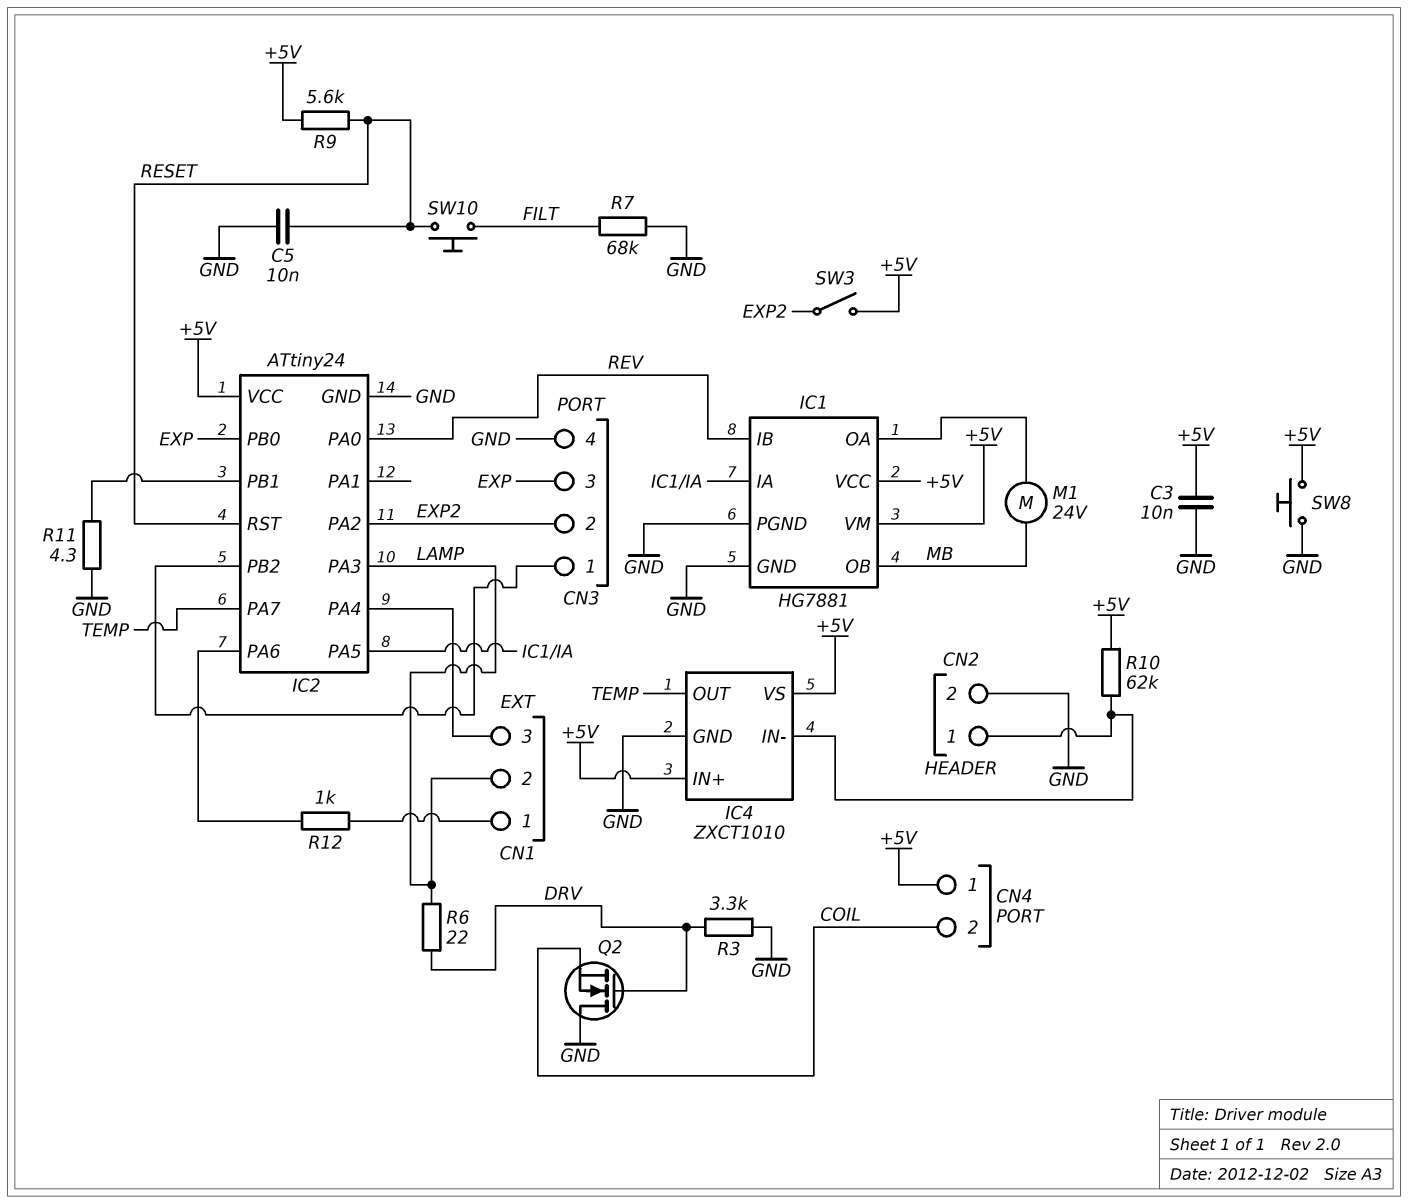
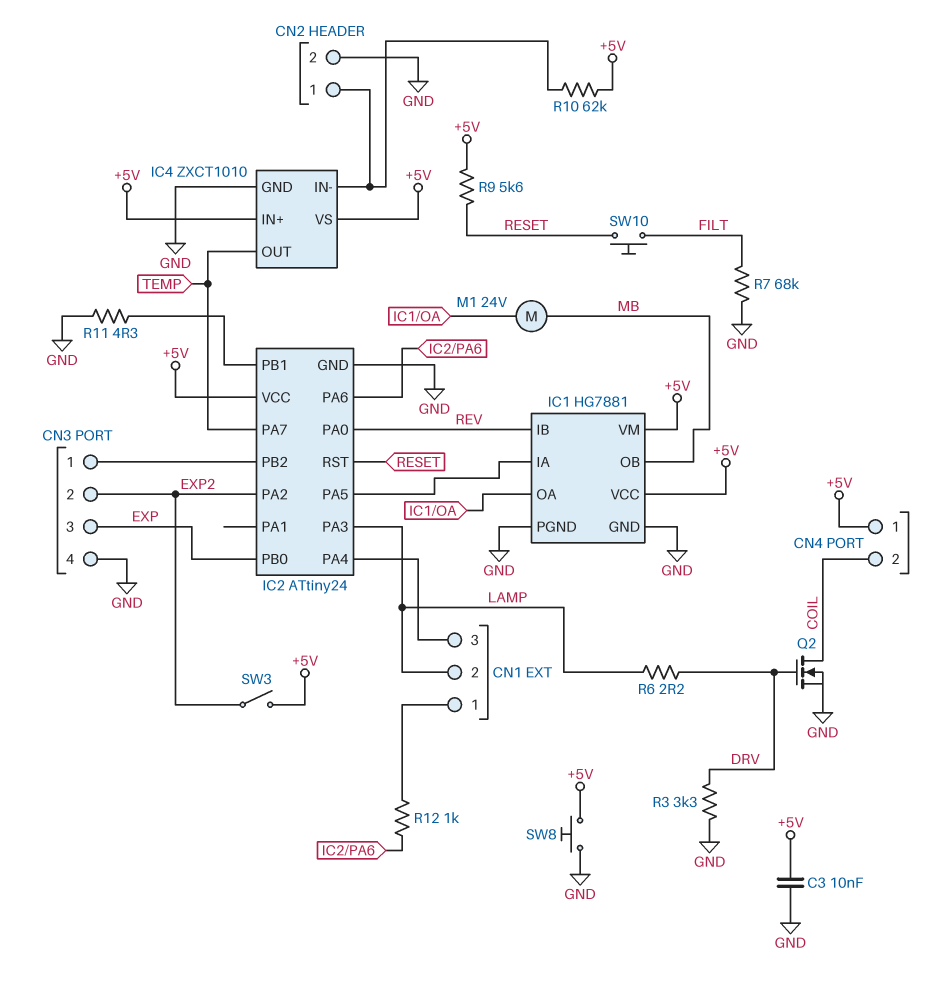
C5: 10nF (GND, RESET) -> none
Q2: NMOS (G DRV, D GND, S COIL) -> NMOS (G DRV, D COIL, S GND)
R6: 22 (DRV, LAMP) -> 2.2 (DRV, LAMP)

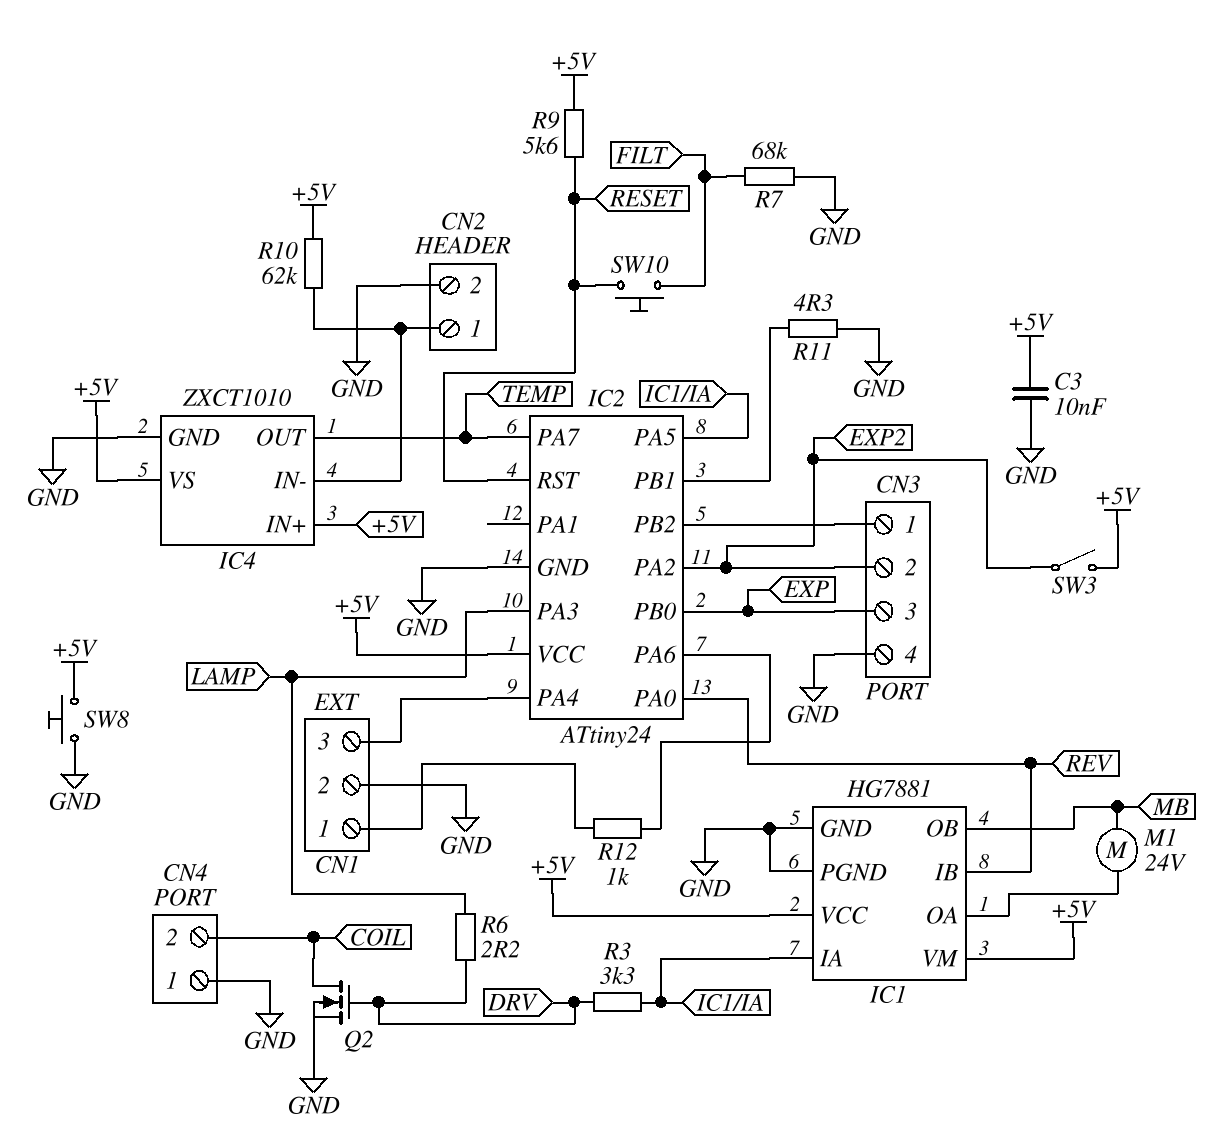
CN1 pin 2: LAMP -> GND
CN4 pin 1: +5V -> GND
R3: 3.3k (DRV, GND) -> 3.3k (DRV, IC1/IA)

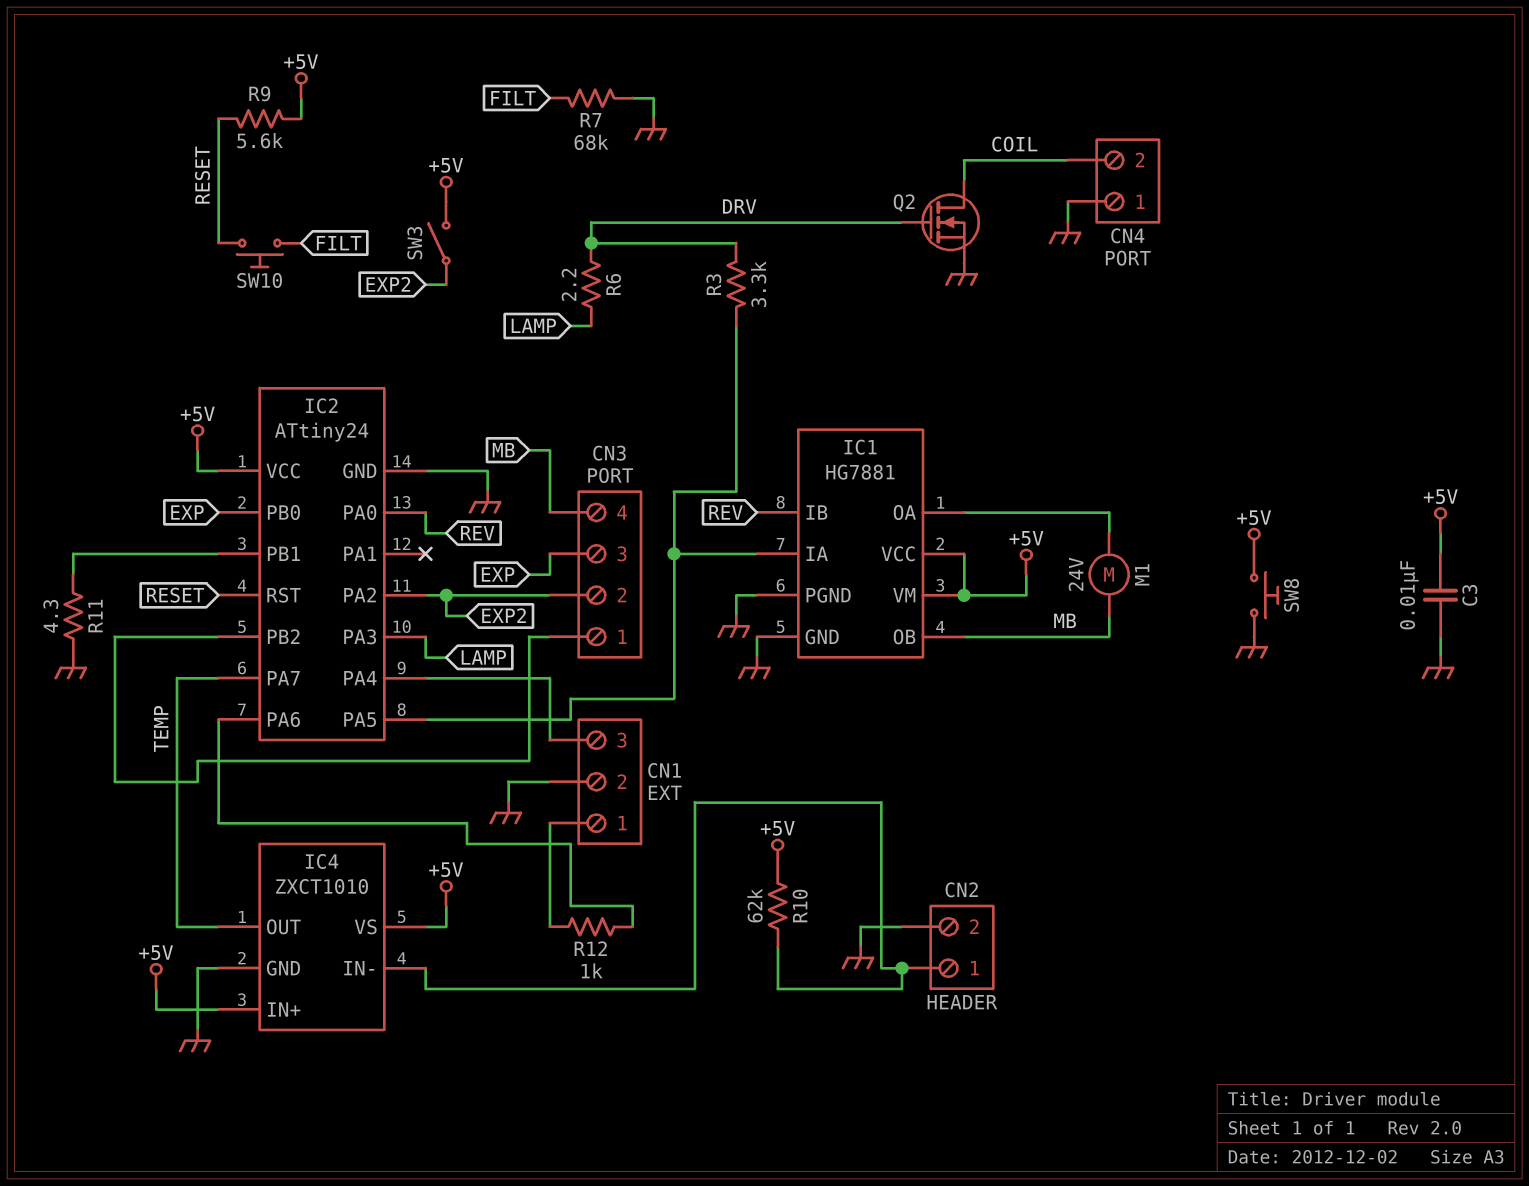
CN3 pin 4: GND -> MB

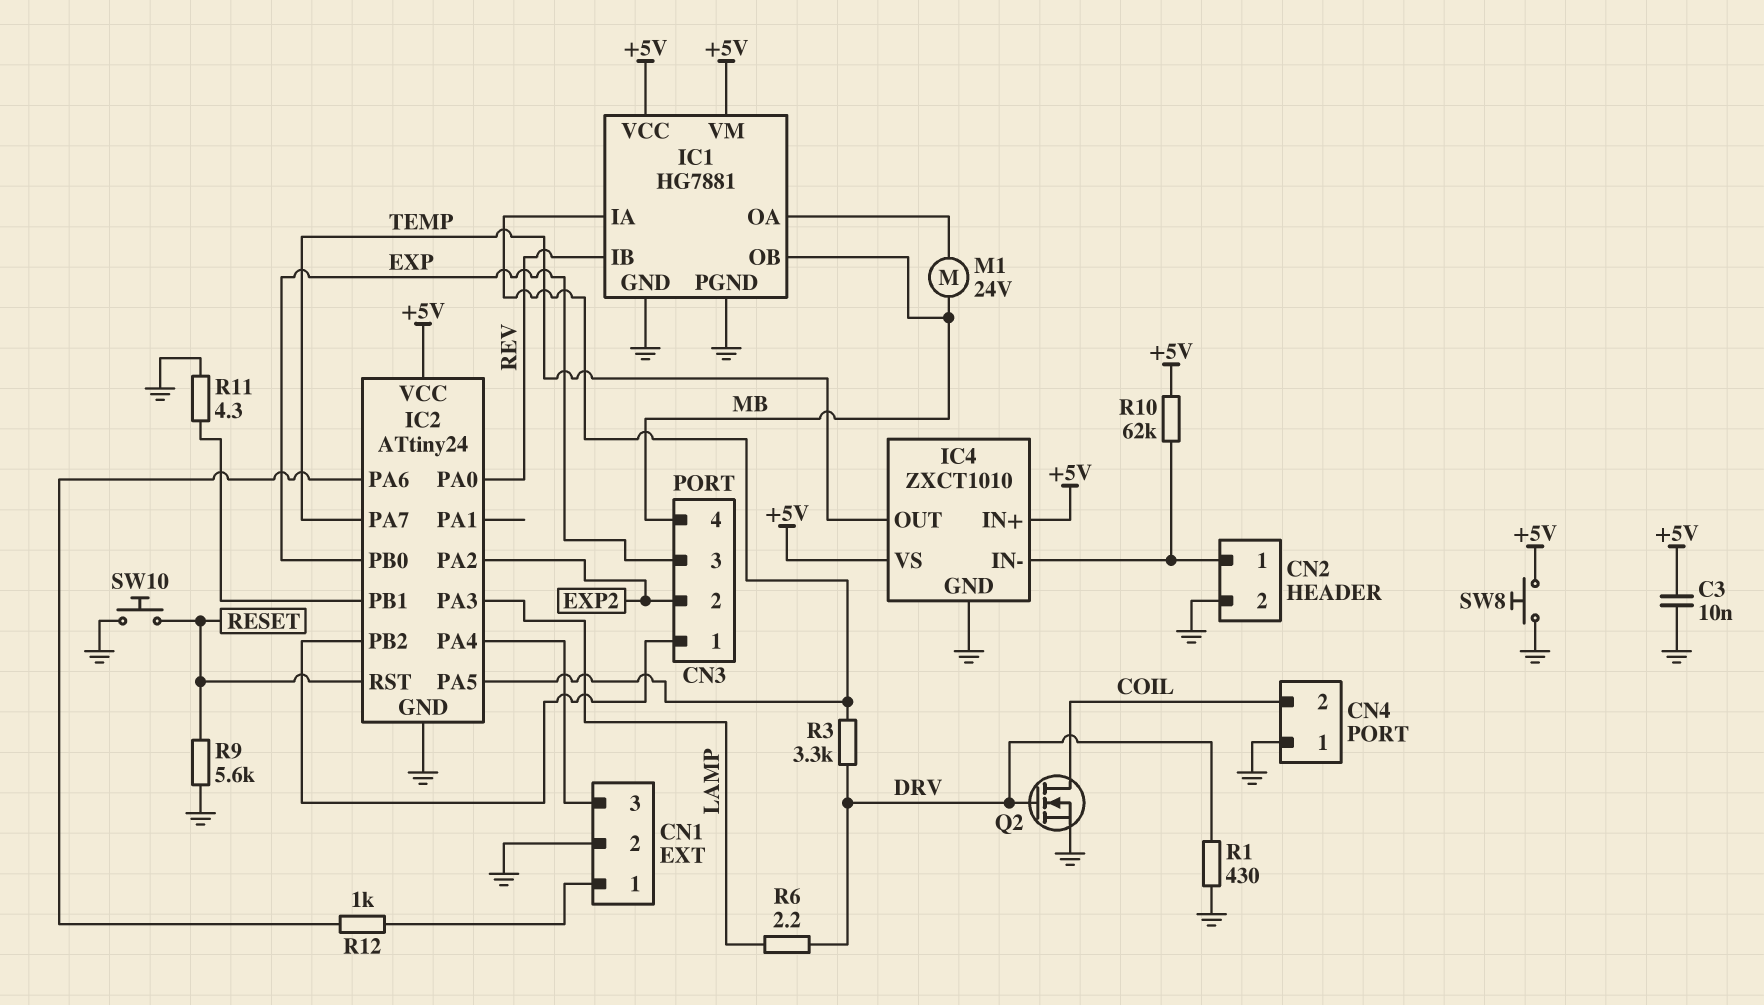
R1: none -> 430 (DRV, GND)
R7: 68k (FILT, GND) -> none
R9: 5.6k (+5V, RESET) -> 5.6k (GND, RESET)
SW3: switch (+5V, EXP2) -> none
SW10: button (FILT, RESET) -> button (GND, RESET)

